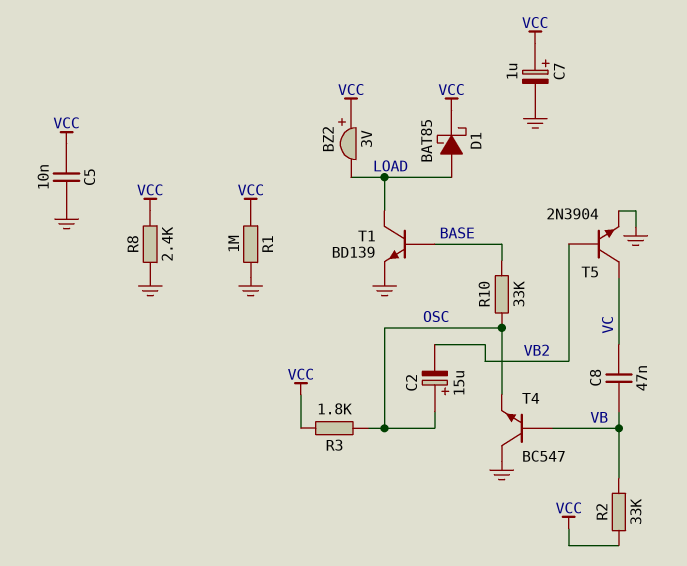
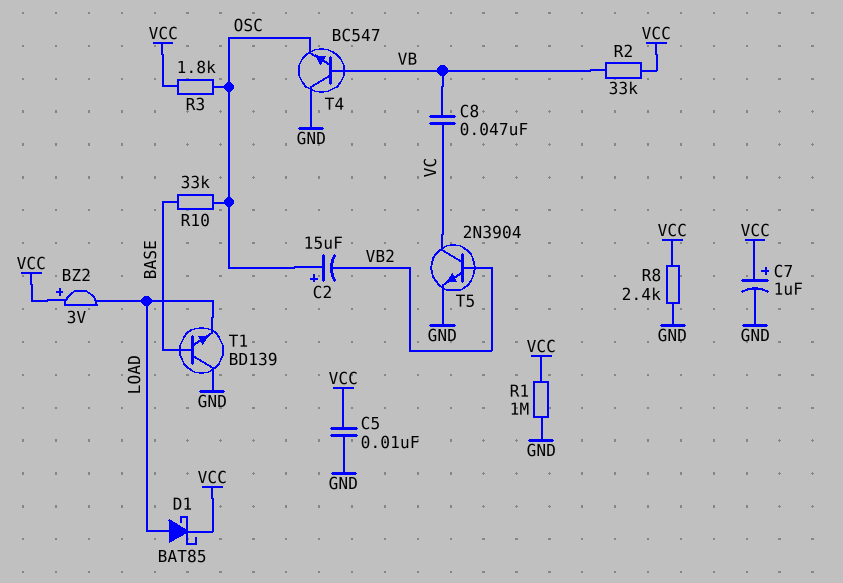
T1: NPN BD139 (B BASE, C LOAD, E GND) -> NPN BD139 (B BASE, C GND, E LOAD)

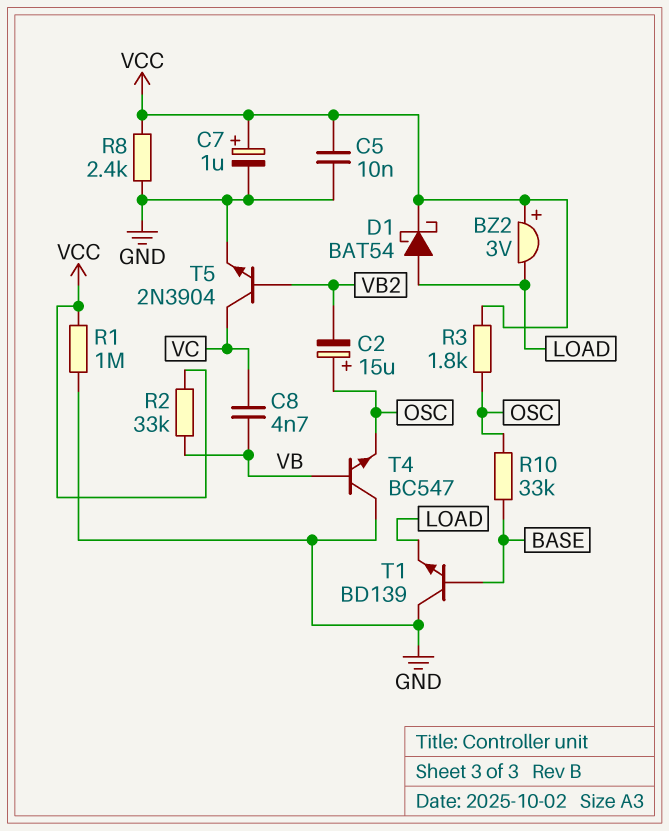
C8: 47nF (VB, VC) -> 4.7nF (VB, VC)
D1: schottky BAT85 (A LOAD, K VCC) -> schottky BAT54 (A LOAD, K VCC)

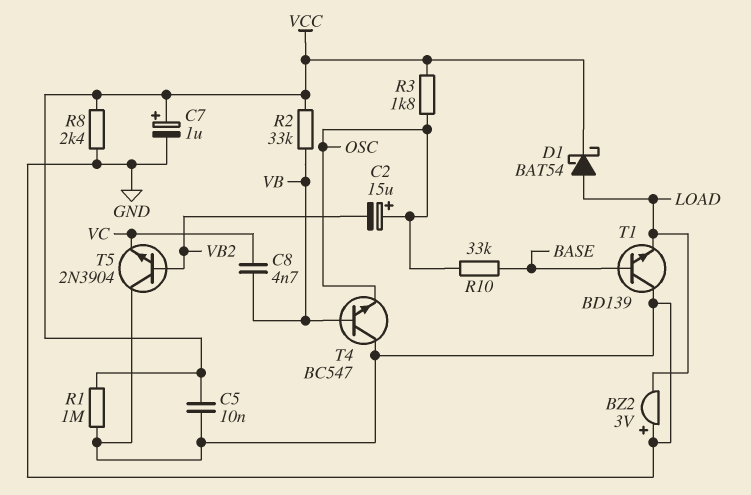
BZ2: buzzer 3V (plus VCC, minus LOAD) -> buzzer 3V (plus GND, minus LOAD)
T5: NPN 2N3904 (B VB2, C VC, E GND) -> NPN 2N3904 (B VB2, C GND, E VC)

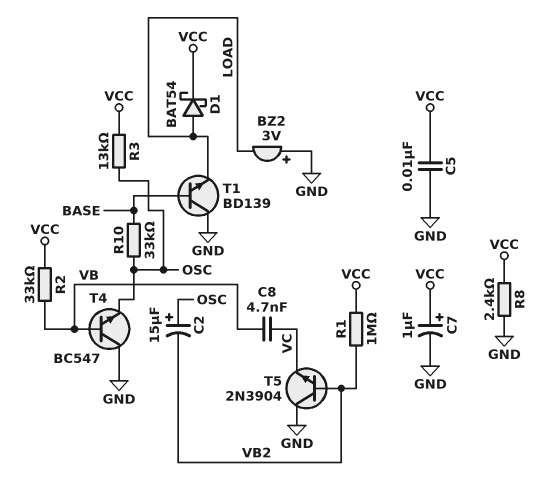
R1: 1M (GND, VCC) -> 1M (VB2, VCC)
R3: 1.8k (OSC, VCC) -> 13k (OSC, VCC)

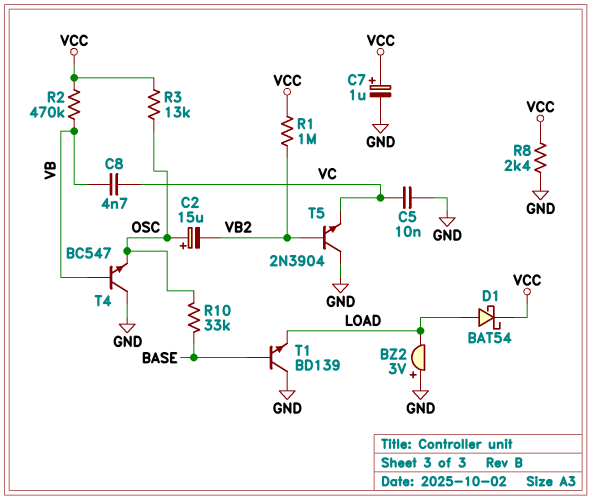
C5: 10nF (GND, VCC) -> 10nF (GND, VC)
R2: 33k (VB, VCC) -> 470k (VB, VCC)

